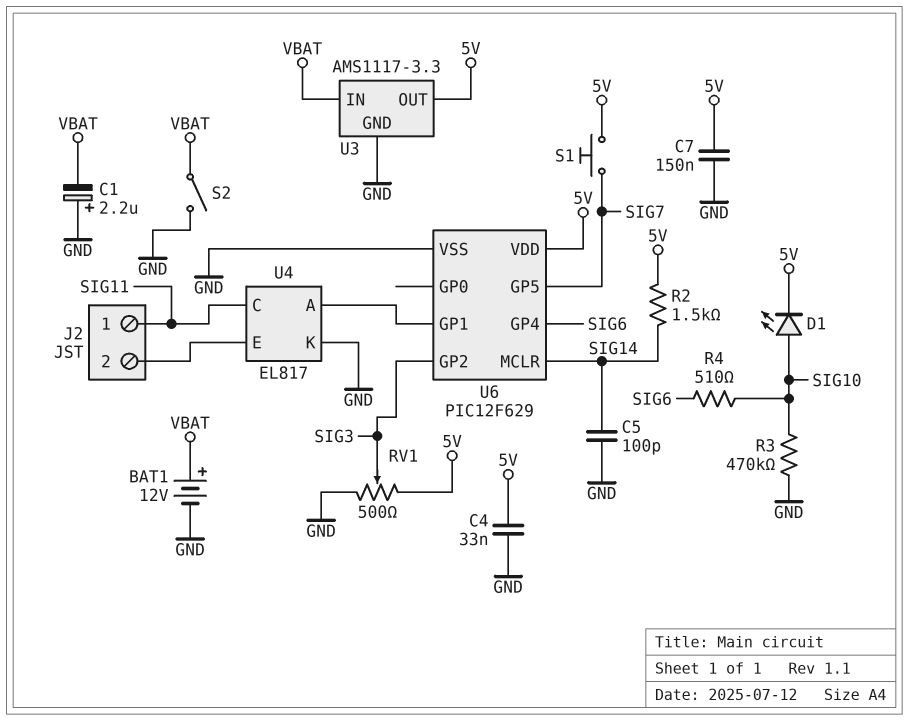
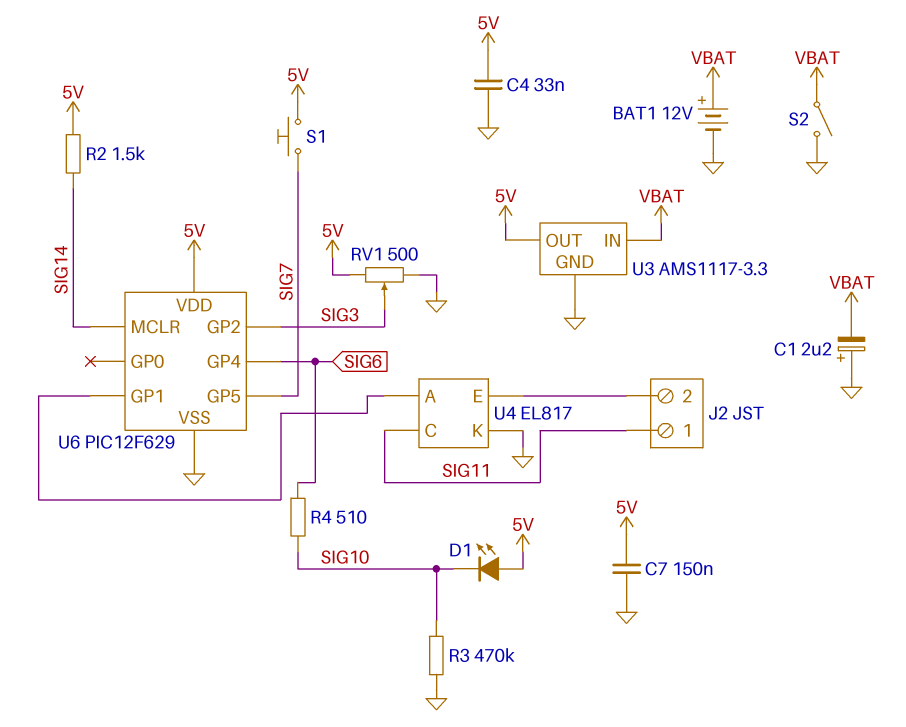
C5: 100pF (GND, SIG14) -> none
D1: LED (A SIG10, K 5V) -> LED (A 5V, K SIG10)

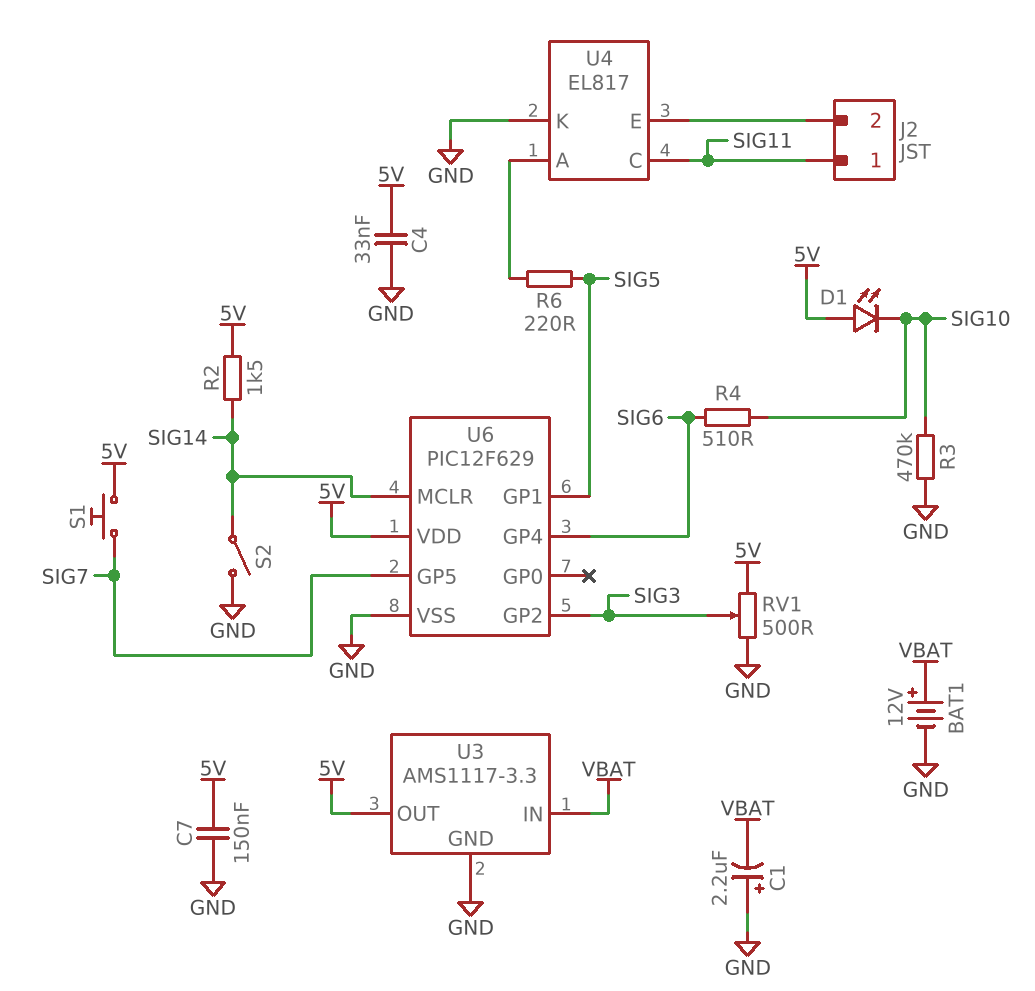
R6: none -> 220 (SIG5, U4/A)
S2: switch (GND, VBAT) -> switch (GND, SIG14)
U6 pin GP1: U4/A -> SIG5

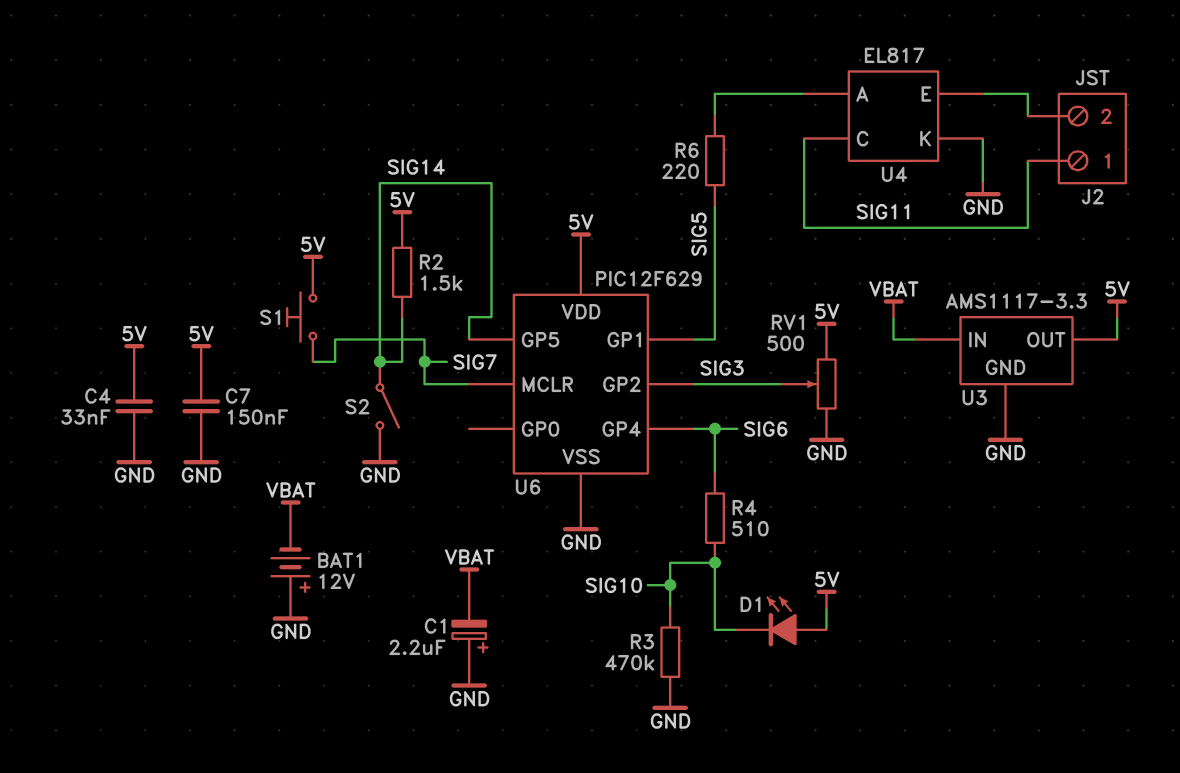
BAT1: 12V (plus VBAT, minus GND) -> 12V (plus GND, minus VBAT)
U6 pin GP5: SIG7 -> SIG14
U6 pin MCLR: SIG14 -> SIG7

